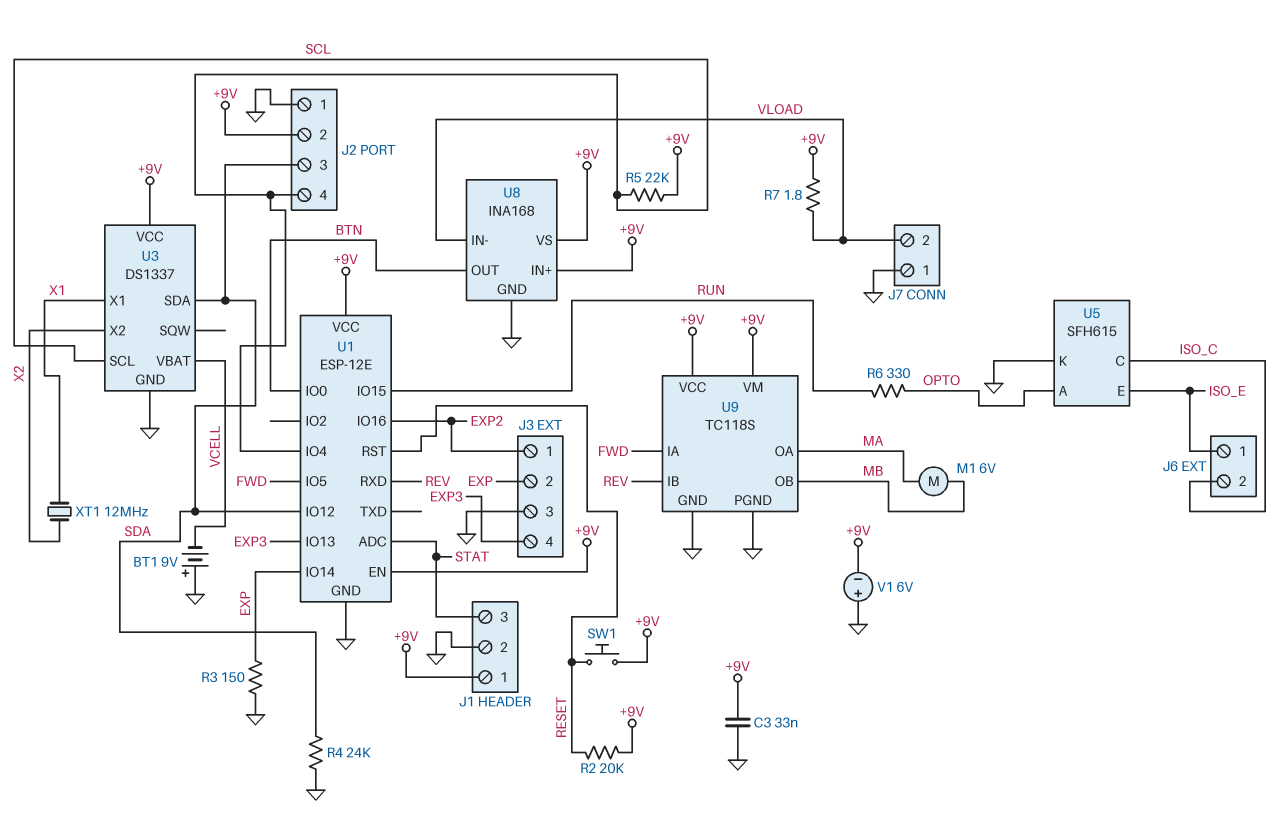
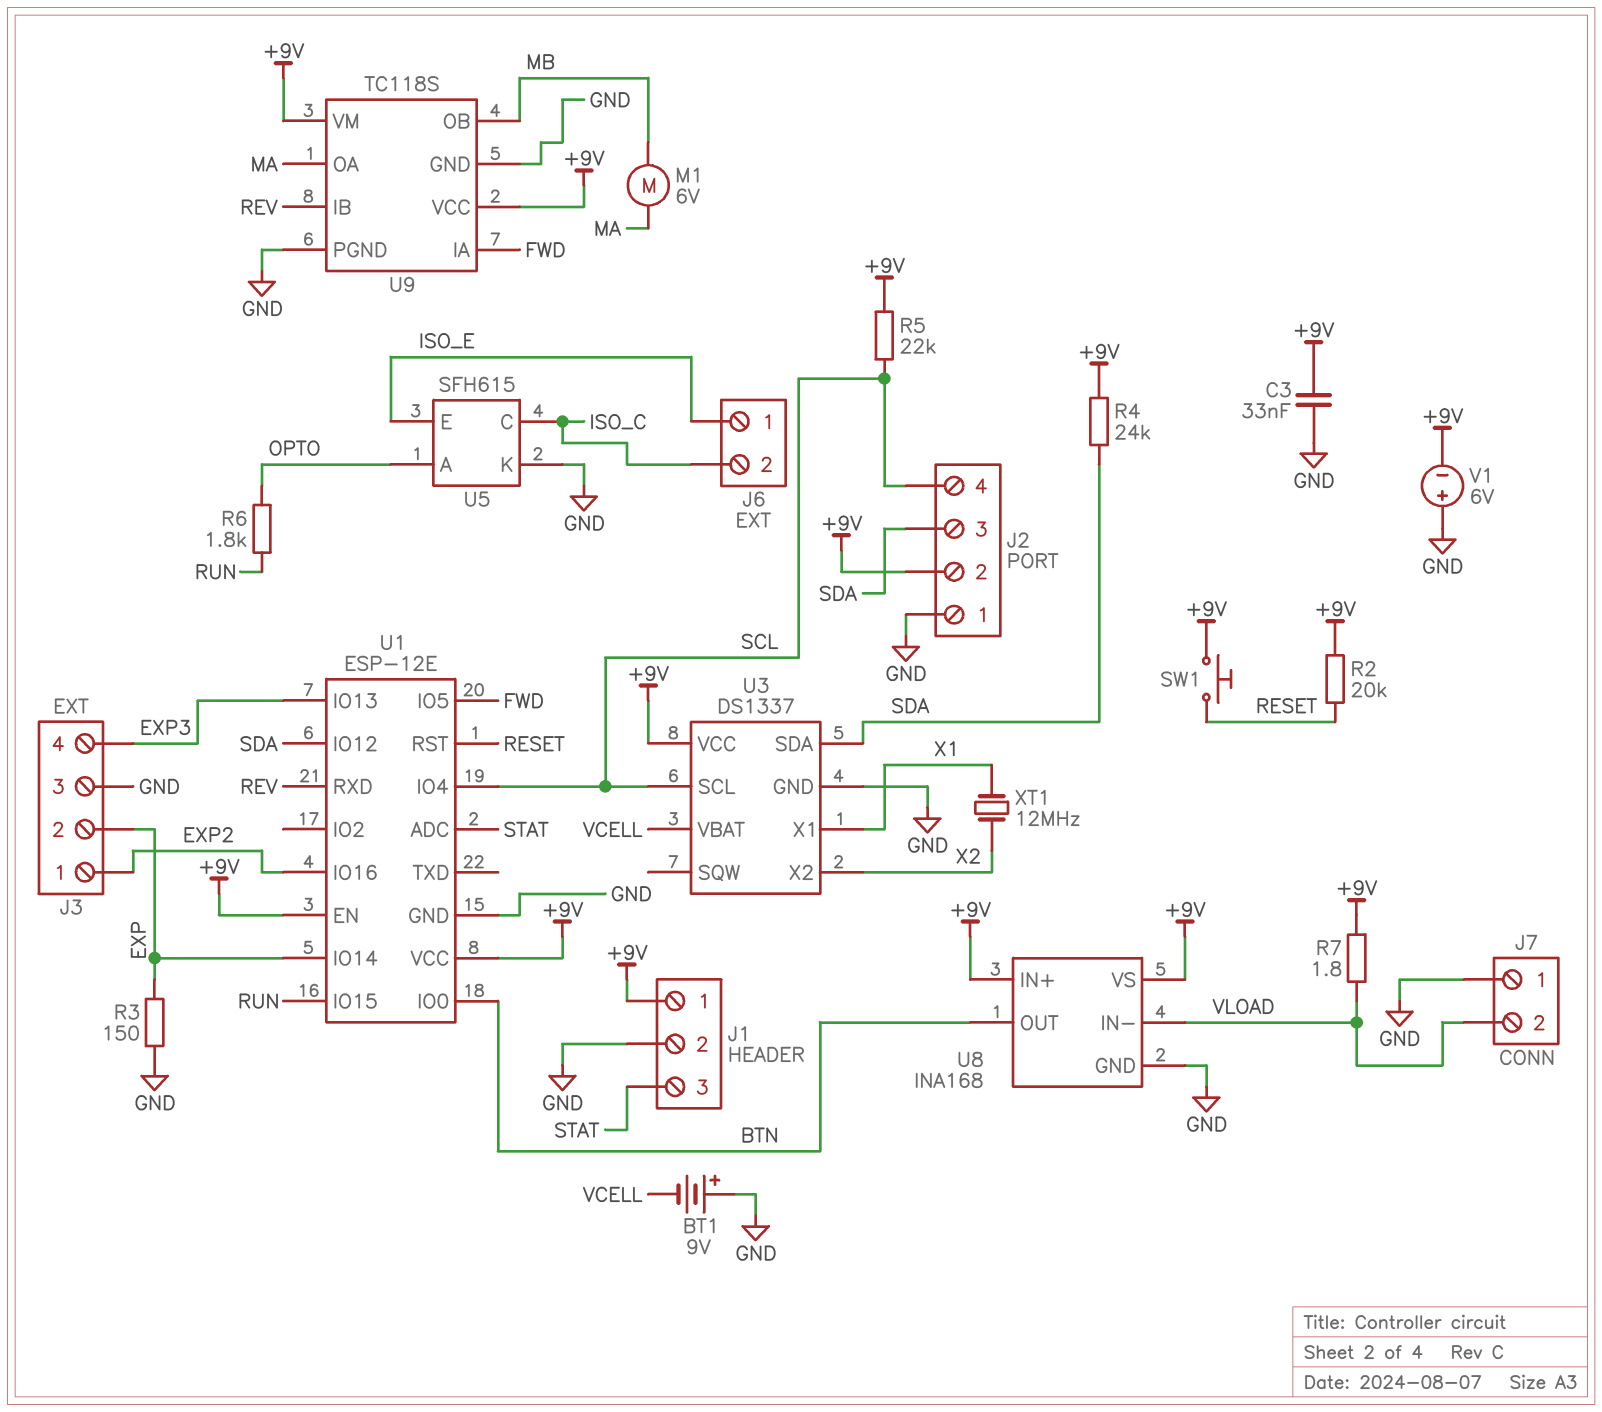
R4: 24k (GND, SDA) -> 24k (+9V, SDA)
R6: 330 (OPTO, RUN) -> 1.8k (OPTO, RUN)

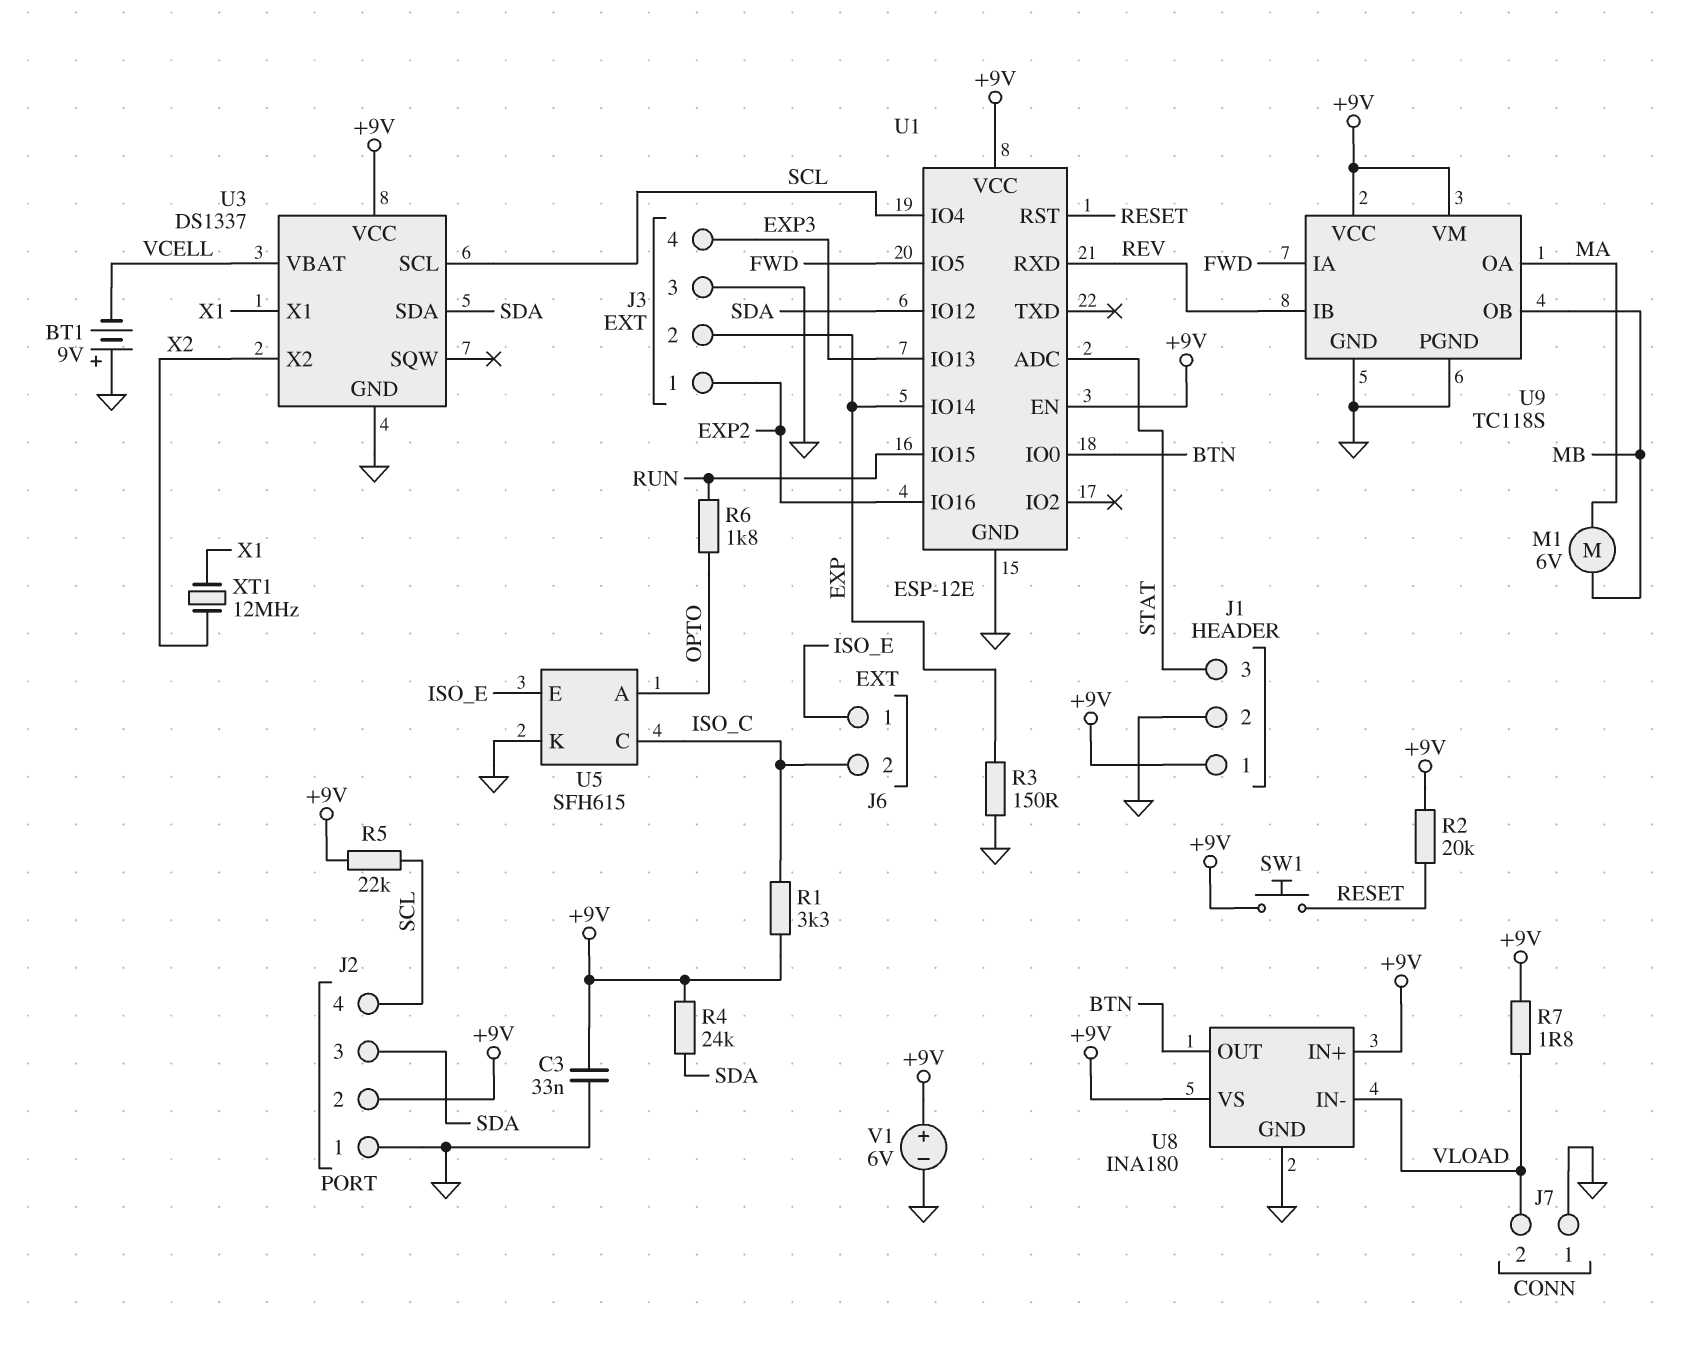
R1: none -> 3.3k (+9V, ISO_C)
U8: INA168 -> INA180
V1: 6V (plus GND, minus +9V) -> 6V (plus +9V, minus GND)

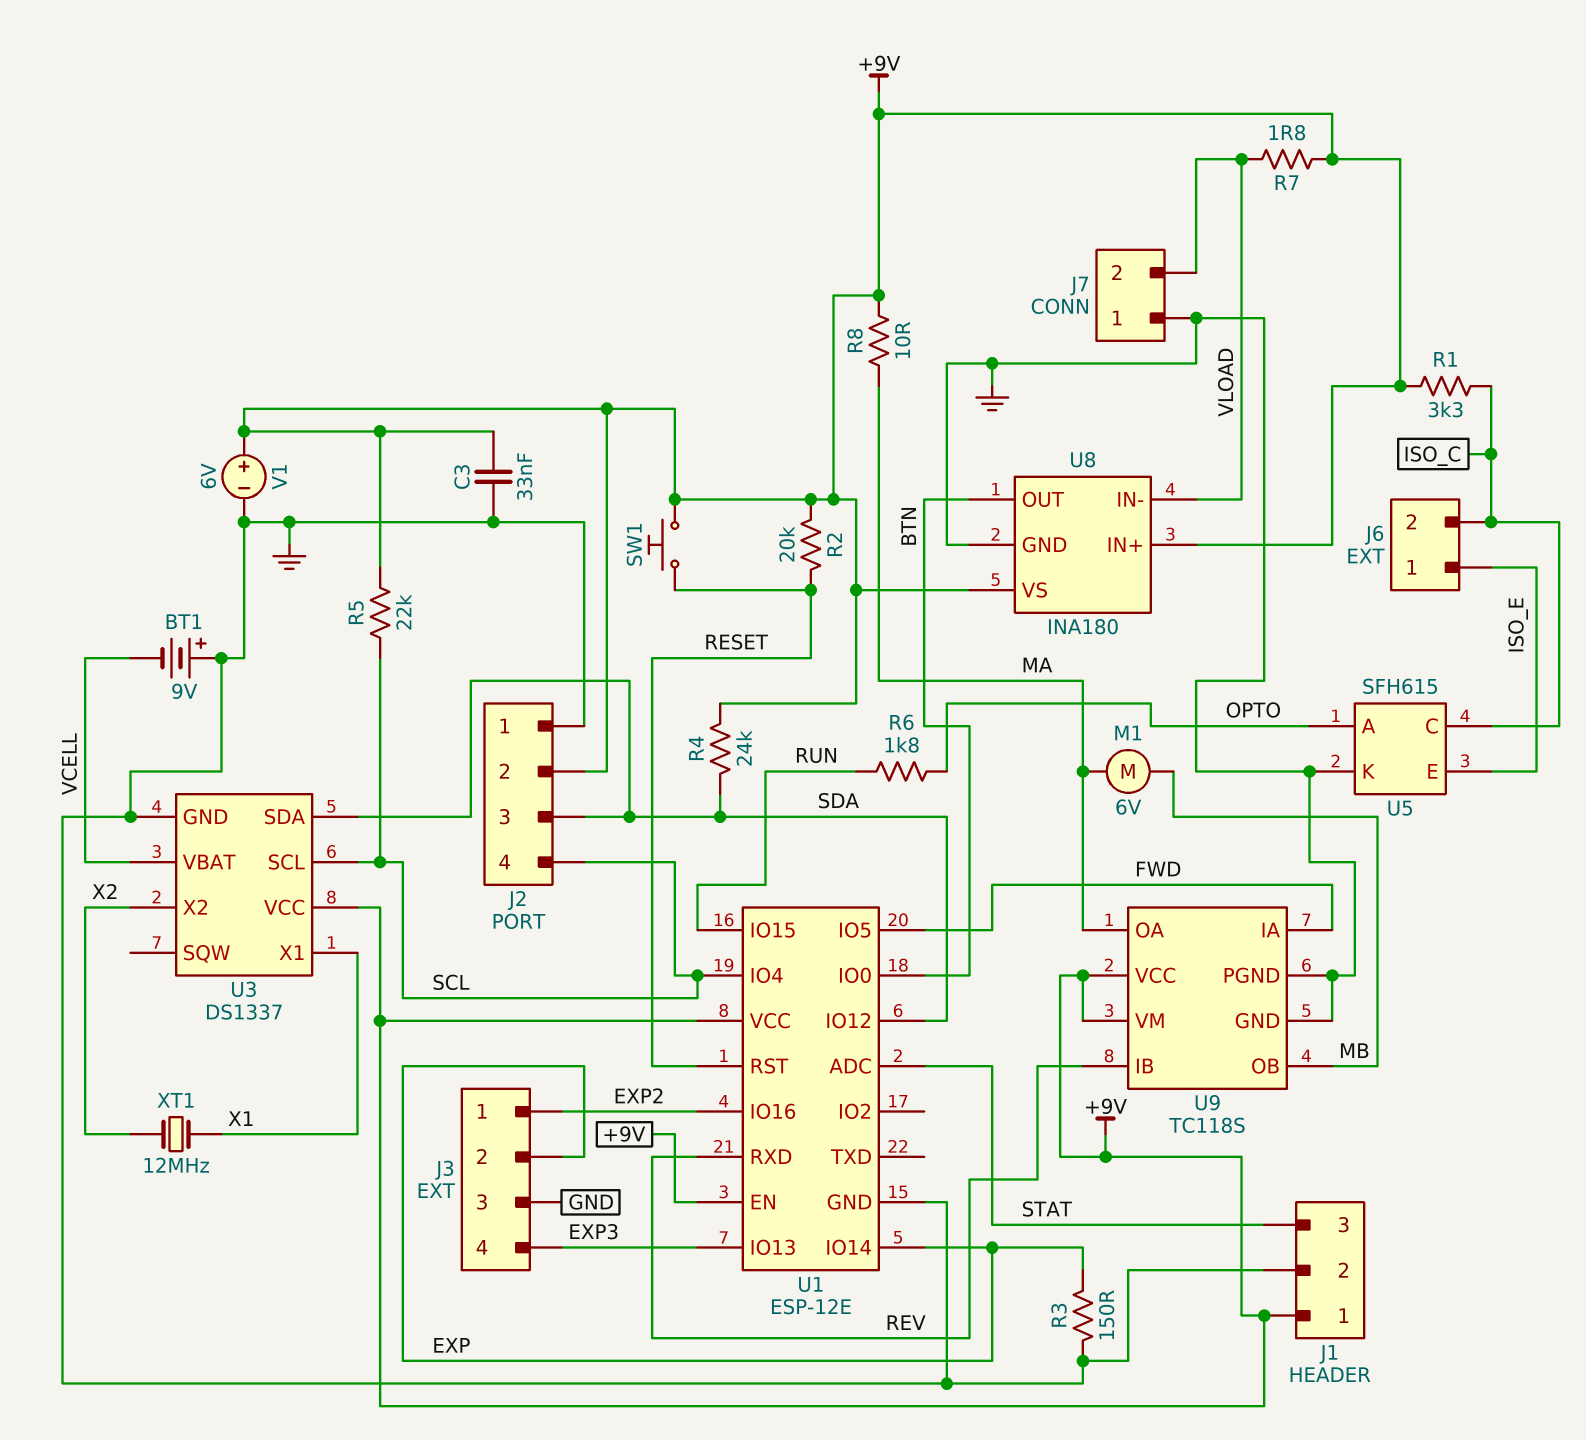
R8: none -> 10 (+9V, MA)

